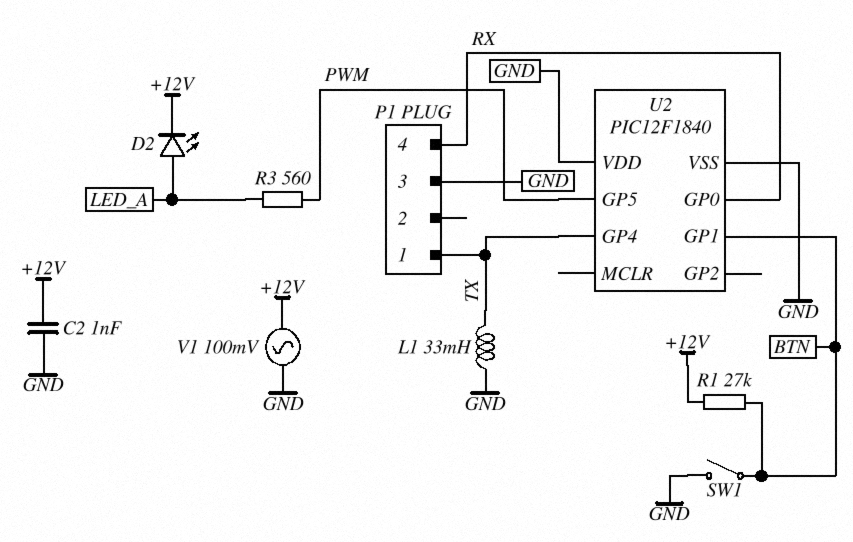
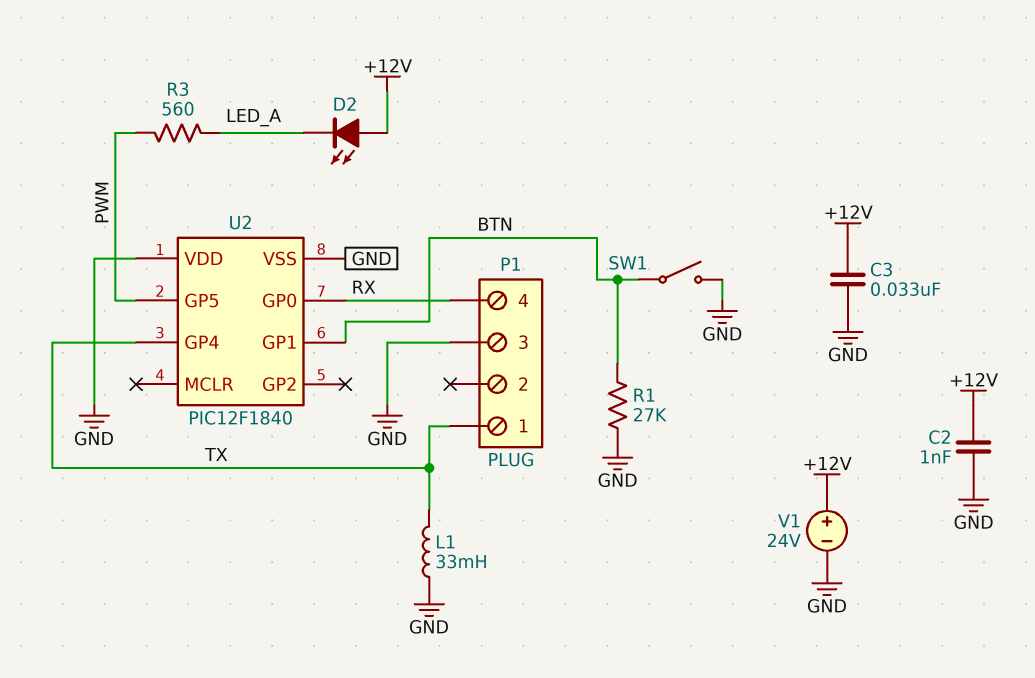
C3: none -> 33nF (+12V, GND)
D2: LED (A LED_A, K +12V) -> LED (A +12V, K LED_A)
R1: 27k (+12V, BTN) -> 27k (BTN, GND)
V1: AC 100mV (+12V, GND) -> 24V (plus +12V, minus GND)

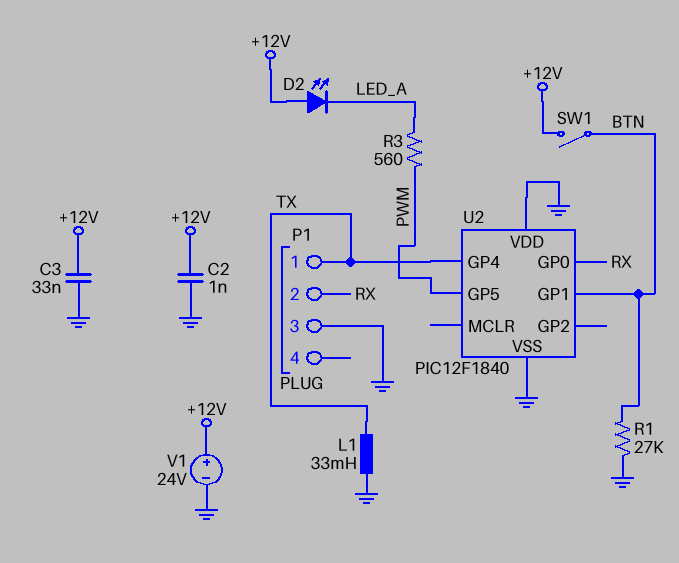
P1 pin 2: none -> RX
P1 pin 4: RX -> none
SW1: switch (BTN, GND) -> switch (+12V, BTN)

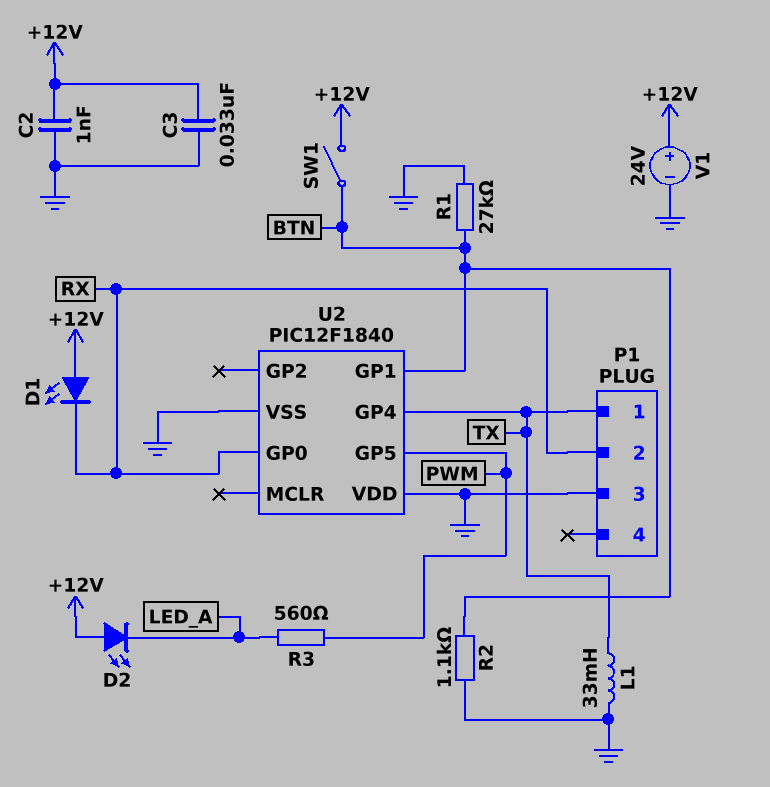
D1: none -> LED (A +12V, K RX)
R2: none -> 1.1k (BTN, GND)

